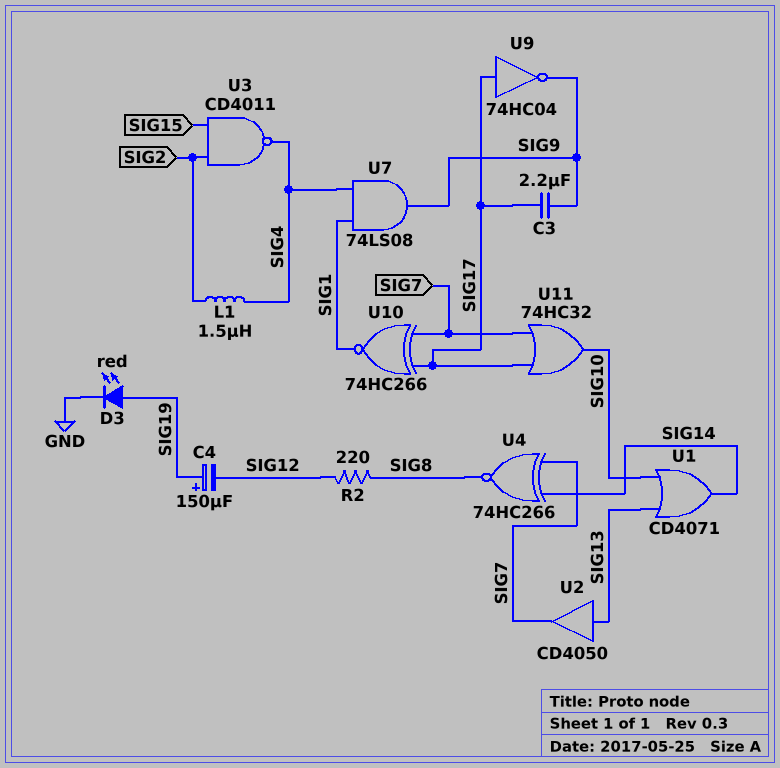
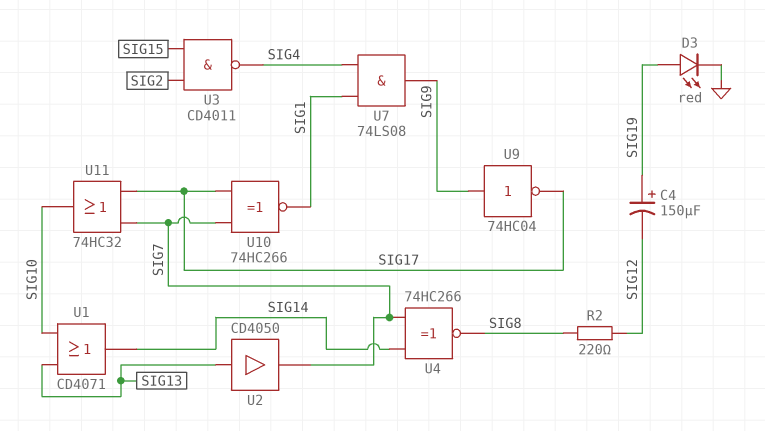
C3: 2.2uF (SIG9, SIG17) -> none
L1: 1.5uH (SIG2, SIG4) -> none
U9: NOT 74HC04 (in SIG17, out SIG9) -> NOT 74HC04 (in SIG9, out SIG17)

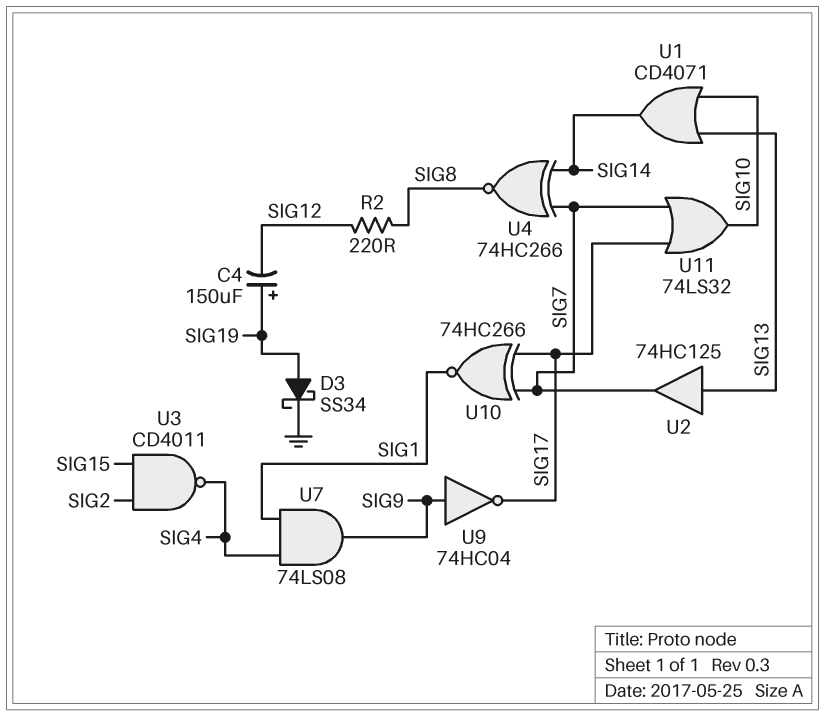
D3: LED red (A SIG19, K GND) -> schottky SS34 (A SIG19, K GND)
U2: buffer CD4050 (in SIG13, out SIG7) -> buffer 74HC125 (in SIG13, out SIG7)
U11: OR 74HC32 (in SIG7, in SIG17, out SIG10) -> OR 74LS32 (in SIG7, in SIG17, out SIG10)

